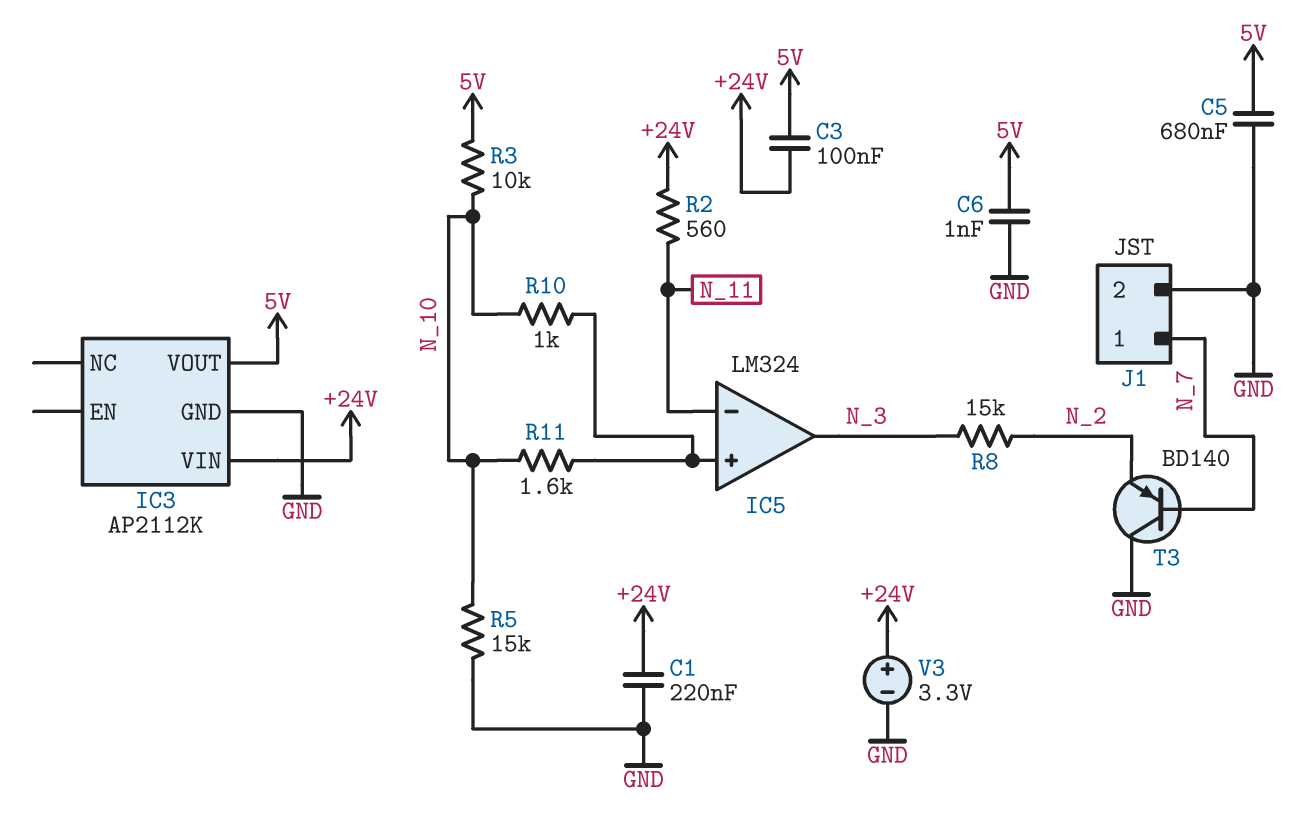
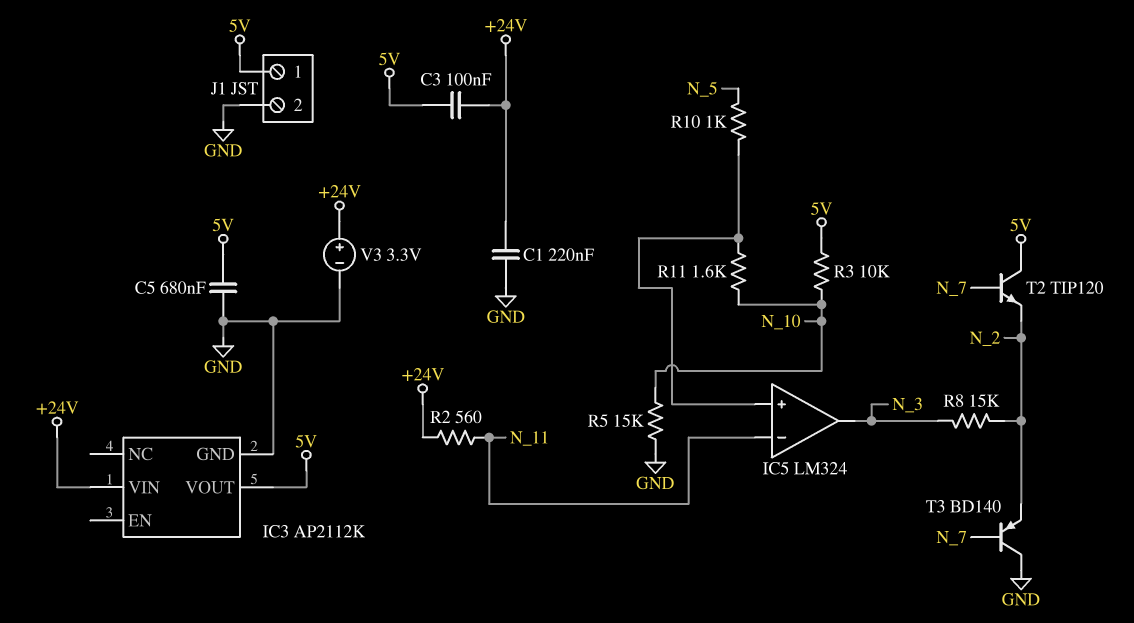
C6: 1nF (5V, GND) -> none
J1 pin 1: N_7 -> 5V
R10: 1k (IC5/in+, N_10) -> 1k (IC5/in+, N_5)
T2: none -> NPN TIP120 (B N_7, C 5V, E N_2)

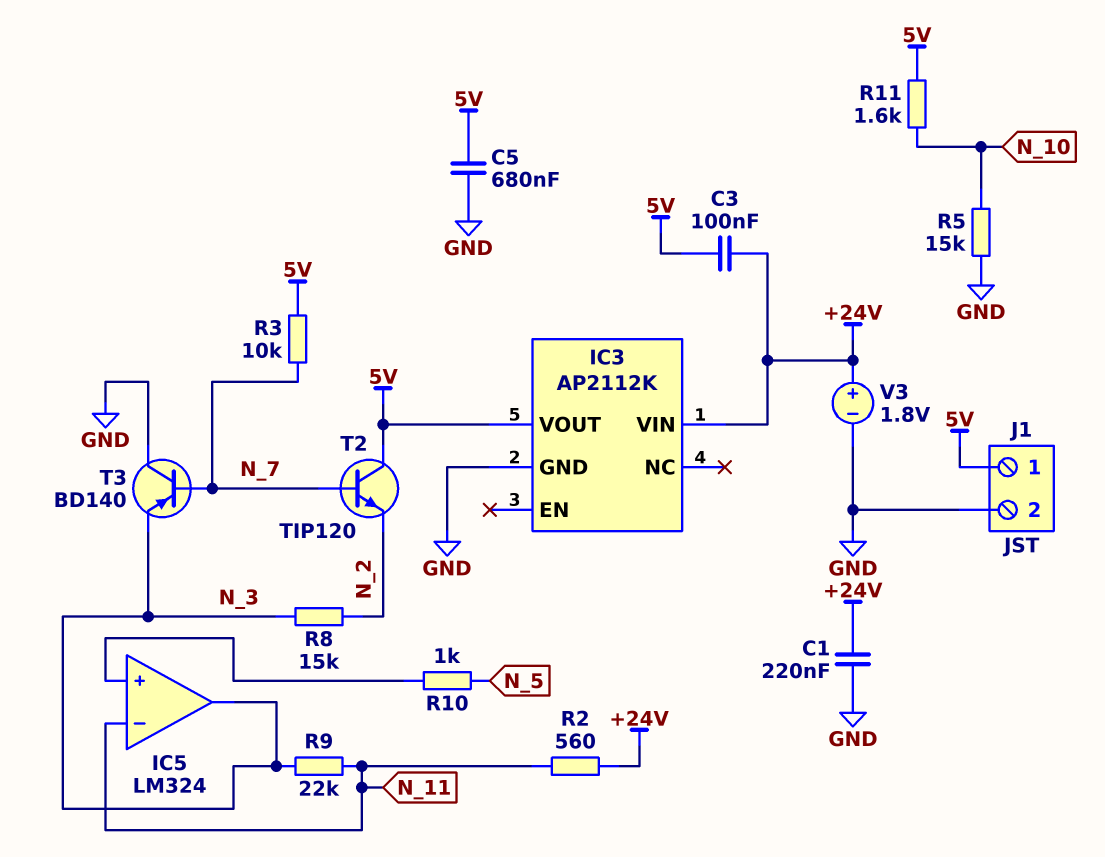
R3: 10k (5V, N_10) -> 10k (5V, N_7)
R9: none -> 22k (N_3, N_11)
R11: 1.6k (IC5/in+, N_10) -> 1.6k (5V, N_10)
T3: PNP BD140 (B N_7, C GND, E N_2) -> PNP BD140 (B N_7, C GND, E N_3)
V3: 3.3V (plus +24V, minus GND) -> 1.8V (plus +24V, minus GND)

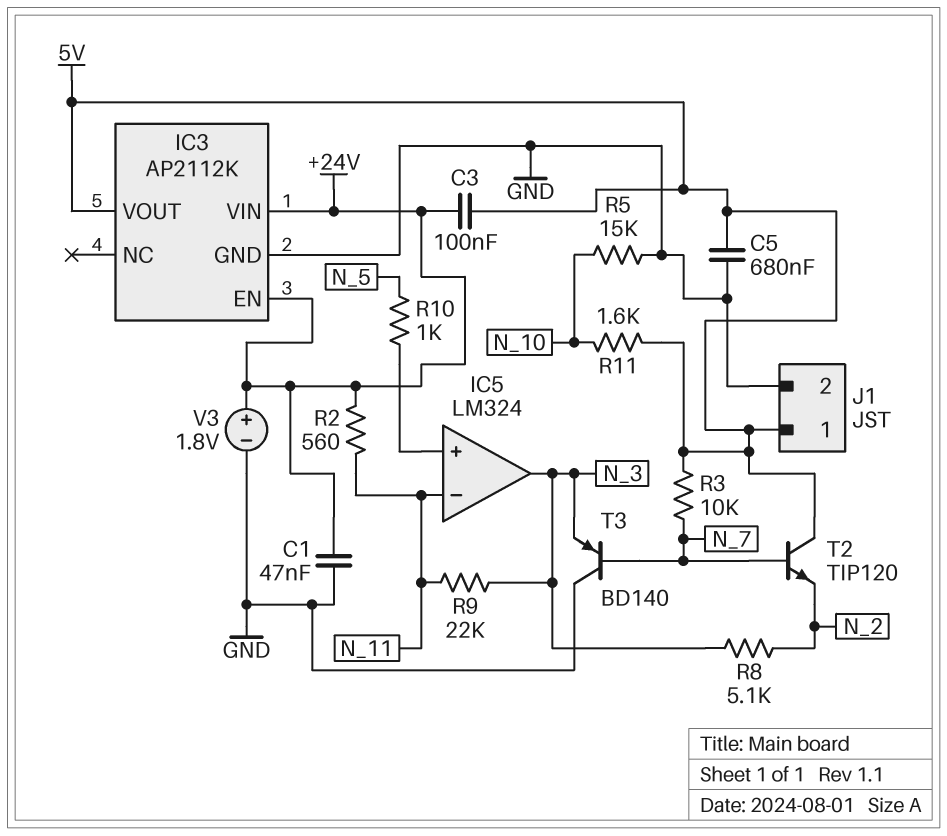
C1: 220nF (+24V, GND) -> 47nF (+24V, GND)
IC3 pin EN: none -> +24V
R8: 15k (N_2, N_3) -> 5.1k (N_2, N_3)

